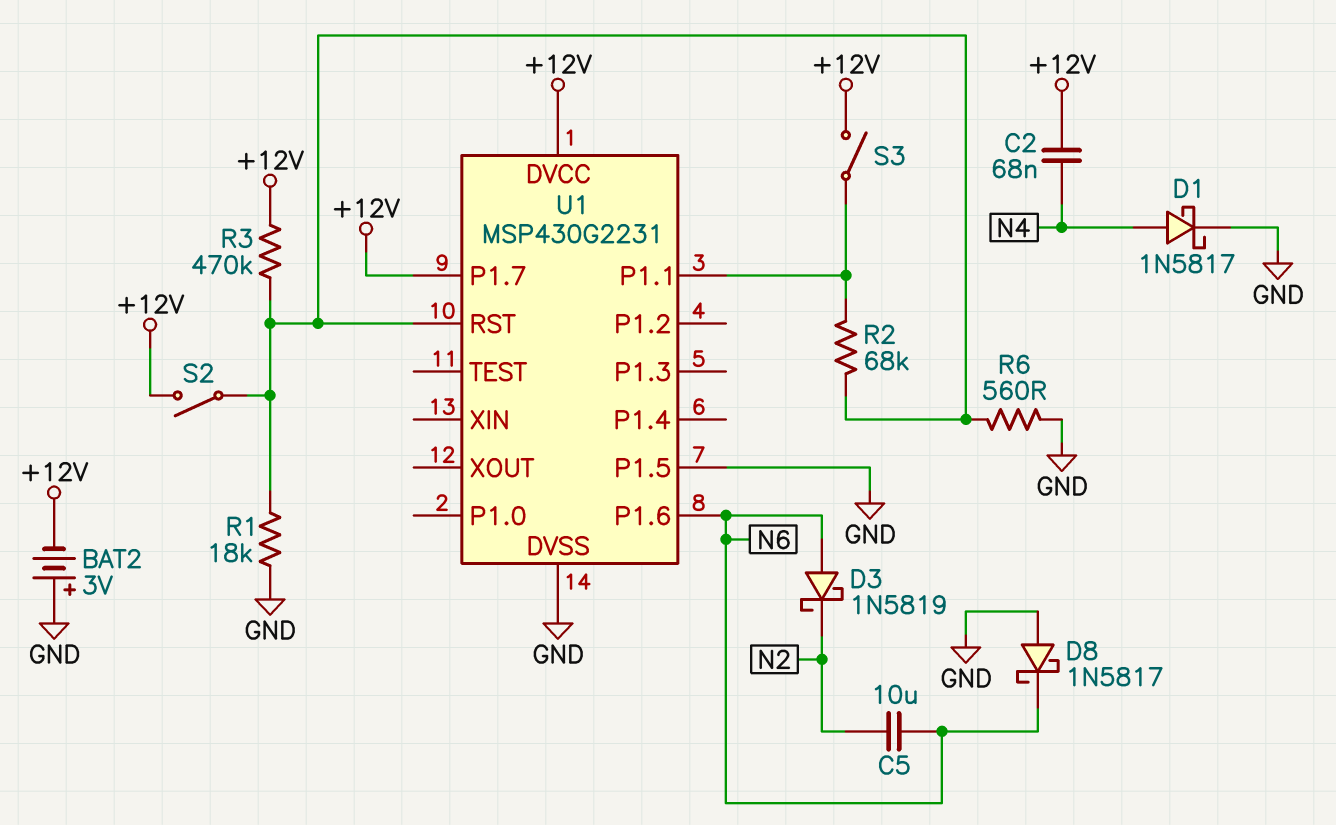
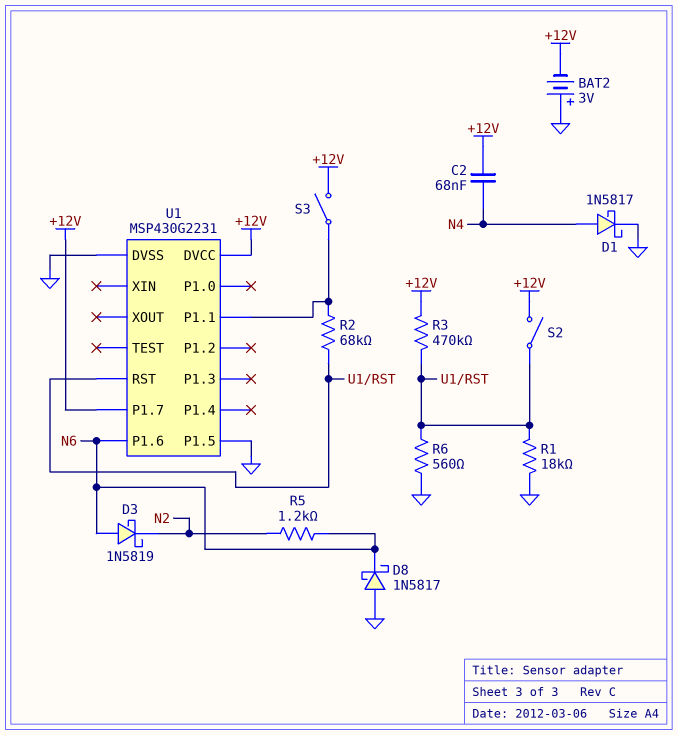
C5: 10uF (N2, N6) -> none
R5: none -> 1.2k (N2, N6)

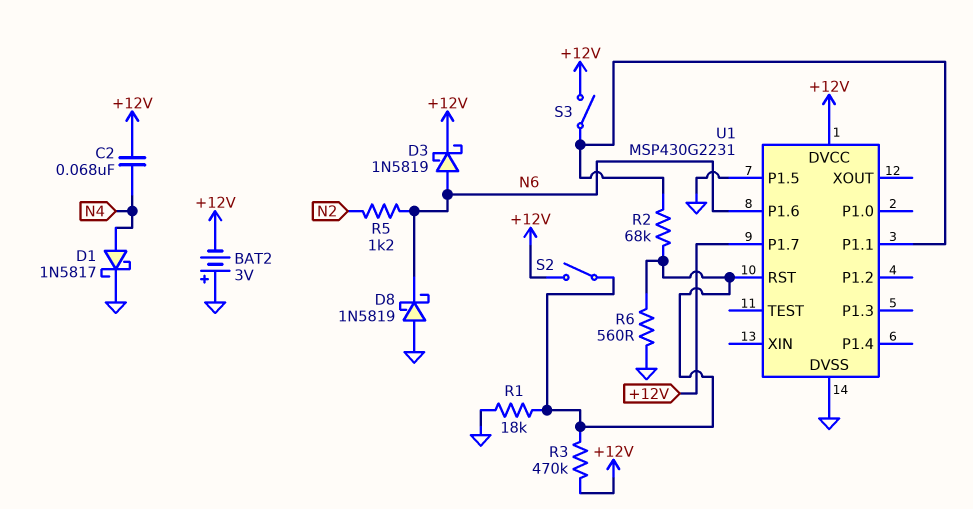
D3: schottky 1N5819 (A N6, K N2) -> schottky 1N5819 (A N6, K +12V)
D8: schottky 1N5817 (A GND, K N6) -> schottky 1N5819 (A GND, K N6)

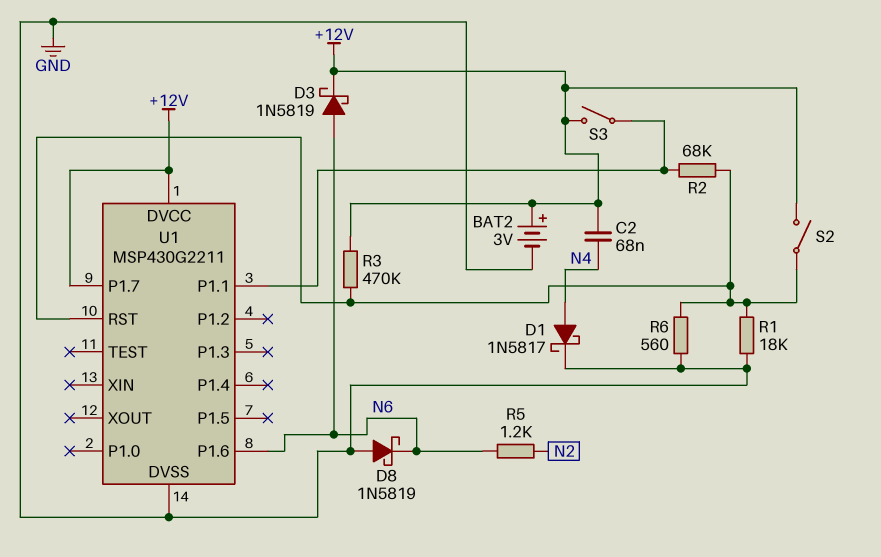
BAT2: 3V (plus GND, minus +12V) -> 3V (plus +12V, minus GND)
U1: MSP430G2231 -> MSP430G2211
U1 pin P1.5: GND -> none

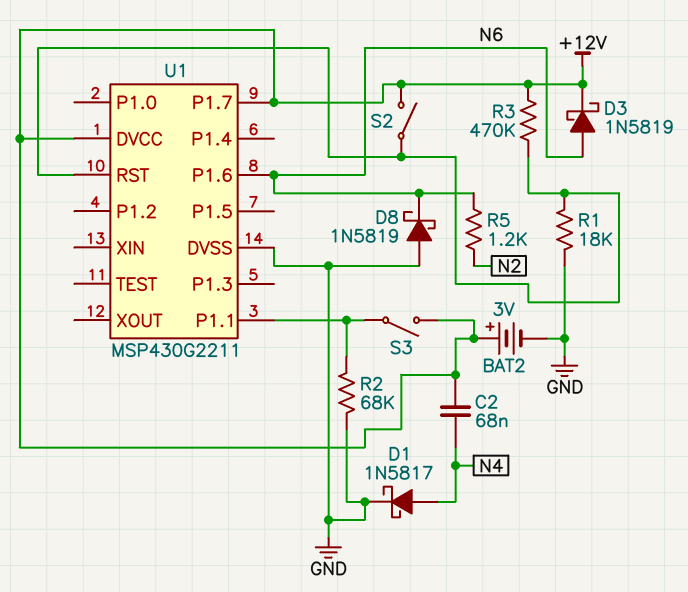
R2: 68k (U1/P1.1, U1/RST) -> 68k (GND, U1/P1.1)
R6: 560 (GND, U1/RST) -> none

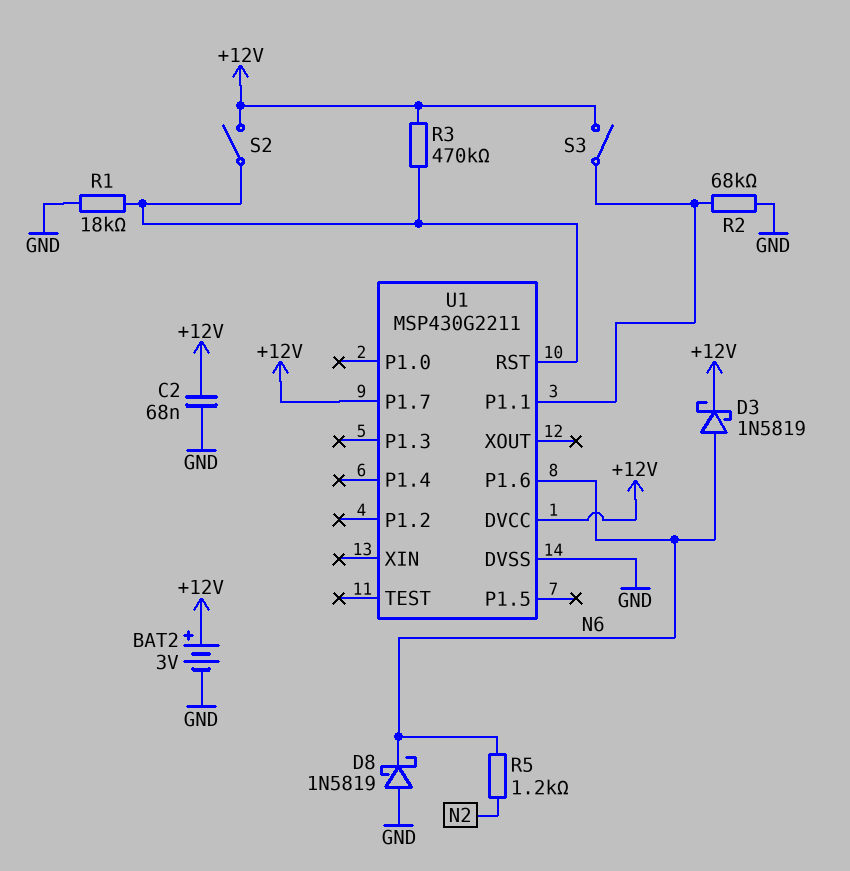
C2: 68nF (+12V, N4) -> 68nF (+12V, GND)
D1: schottky 1N5817 (A N4, K GND) -> none

